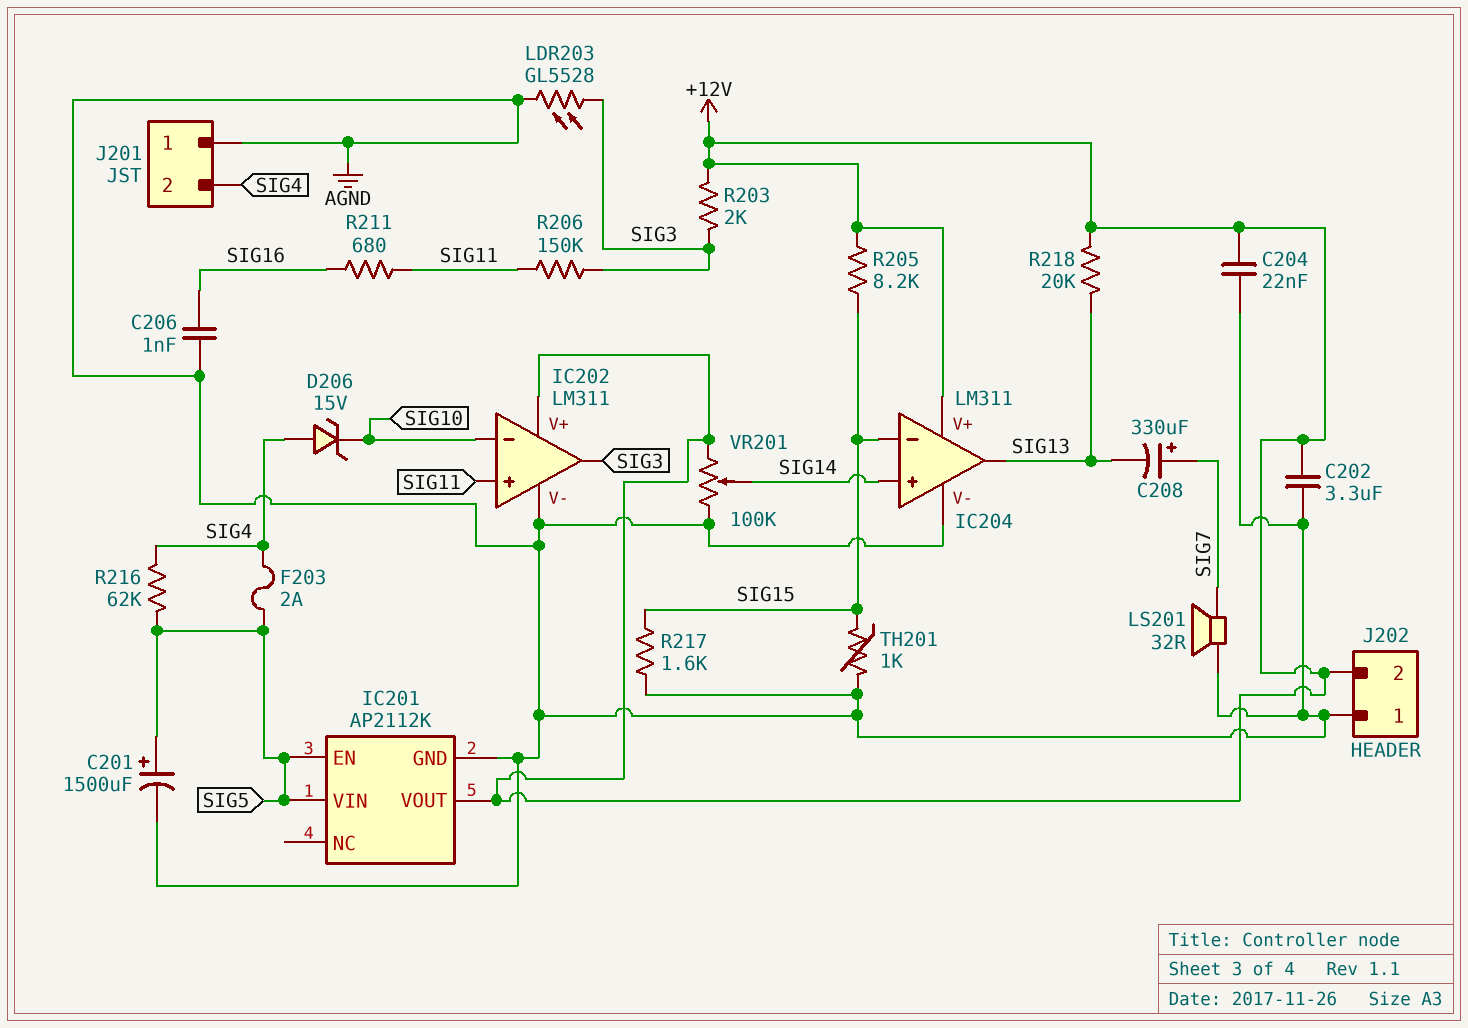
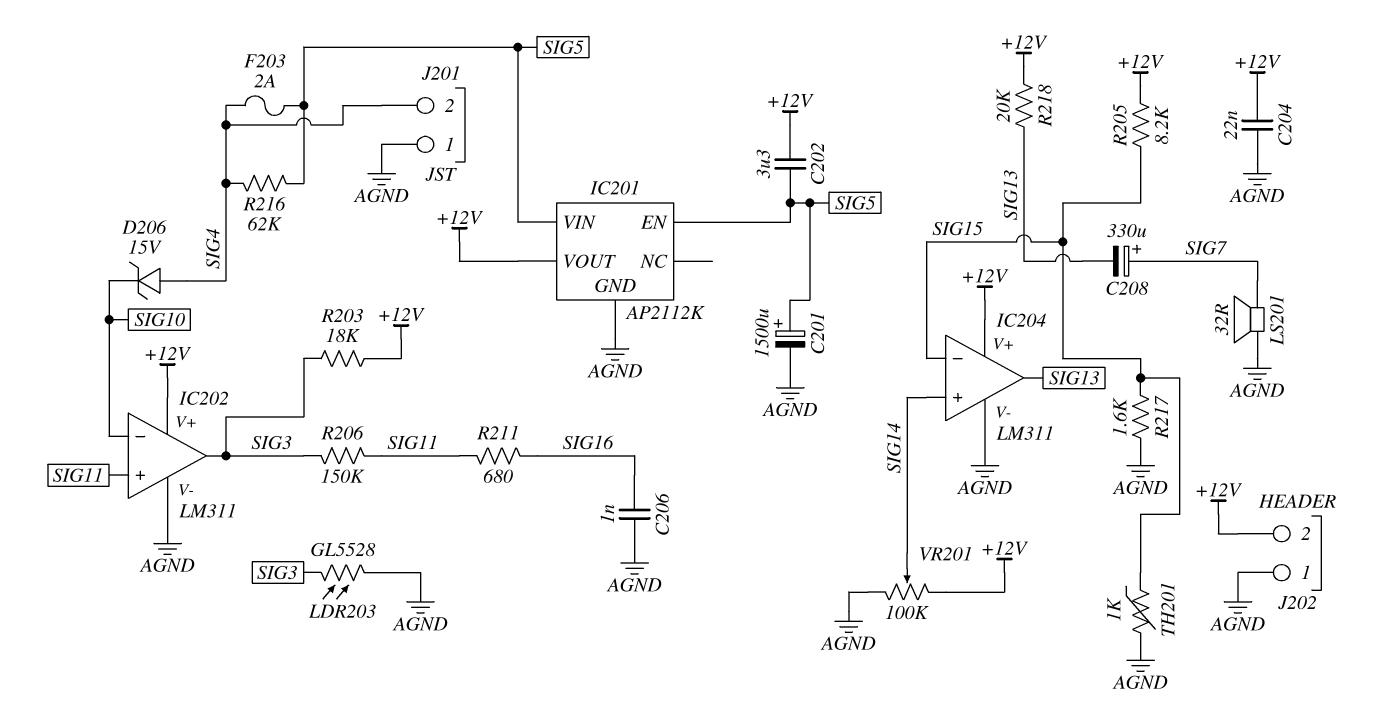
C202: 3.3uF (+12V, AGND) -> 3.3uF (+12V, SIG5)
R203: 2k (+12V, SIG3) -> 18k (+12V, SIG3)

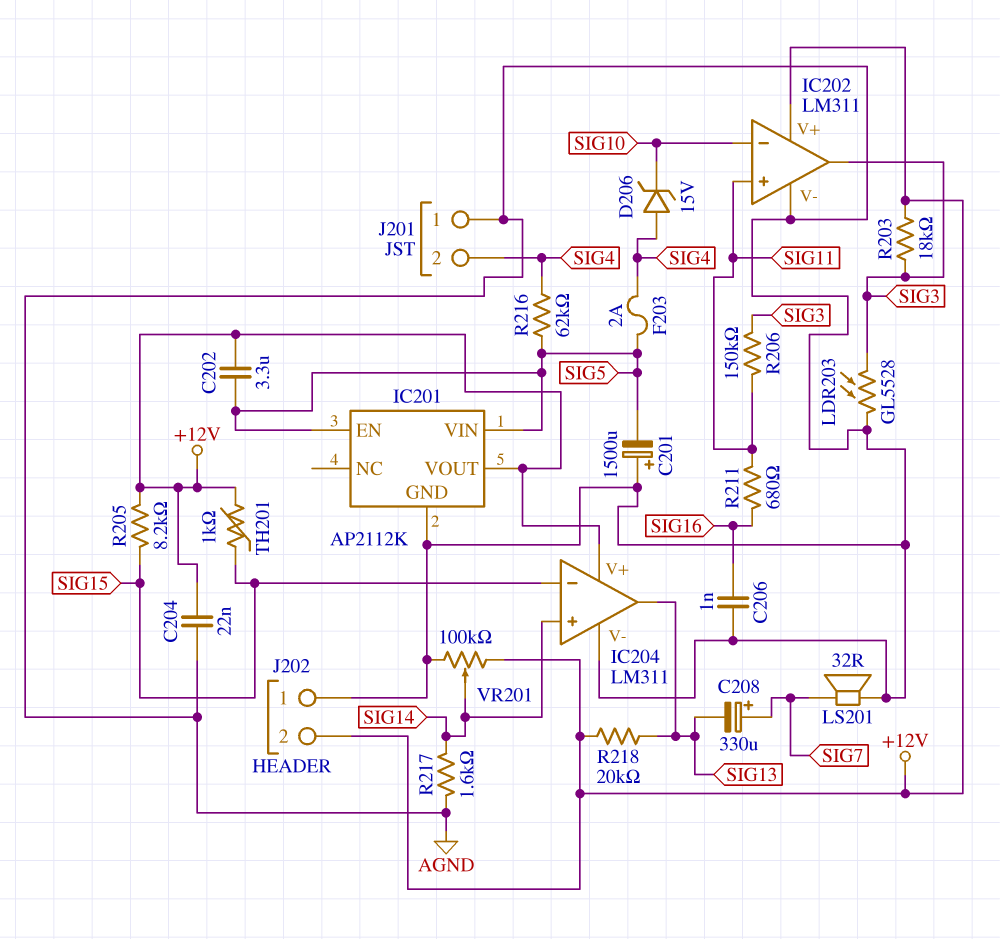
C201: 1500uF (plus SIG5, minus AGND) -> 1500uF (plus AGND, minus SIG5)
R217: 1.6k (AGND, SIG15) -> 1.6k (AGND, SIG14)
TH201: 1k (AGND, SIG15) -> 1k (+12V, SIG15)

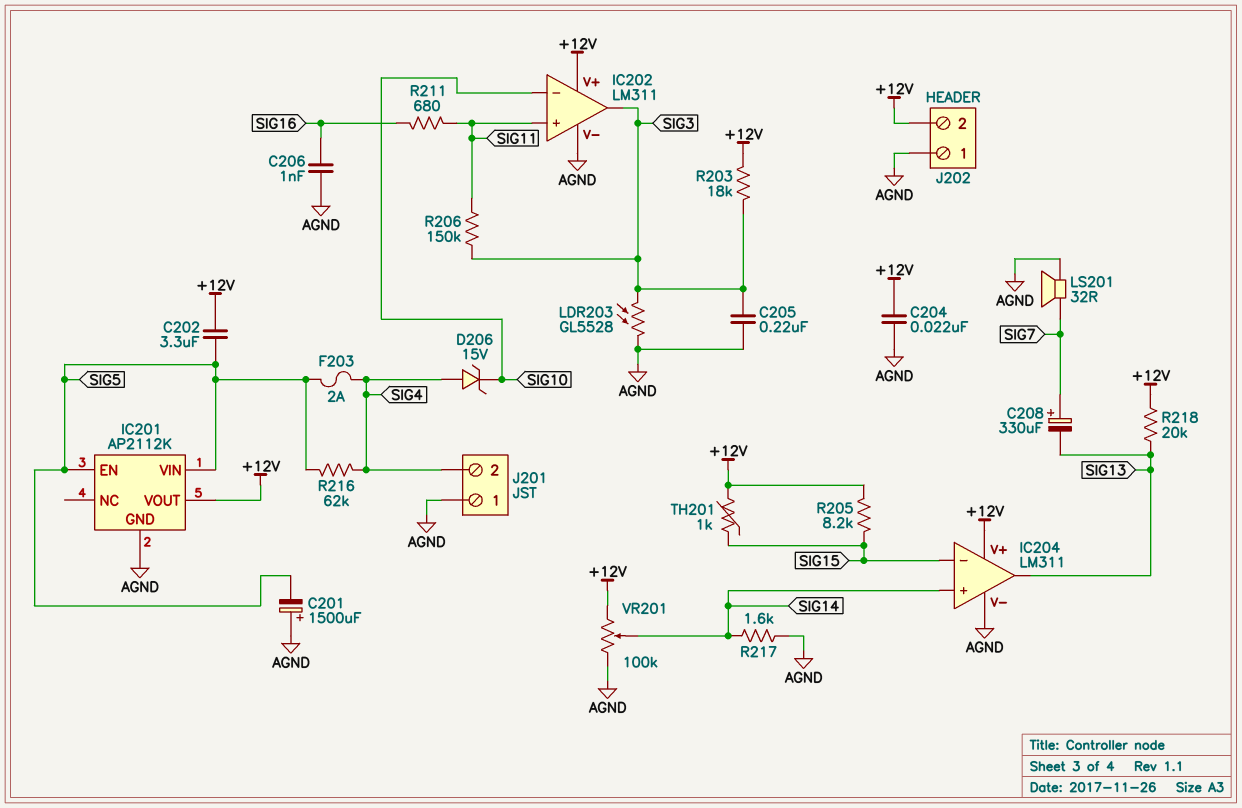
C205: none -> 220nF (AGND, SIG3)

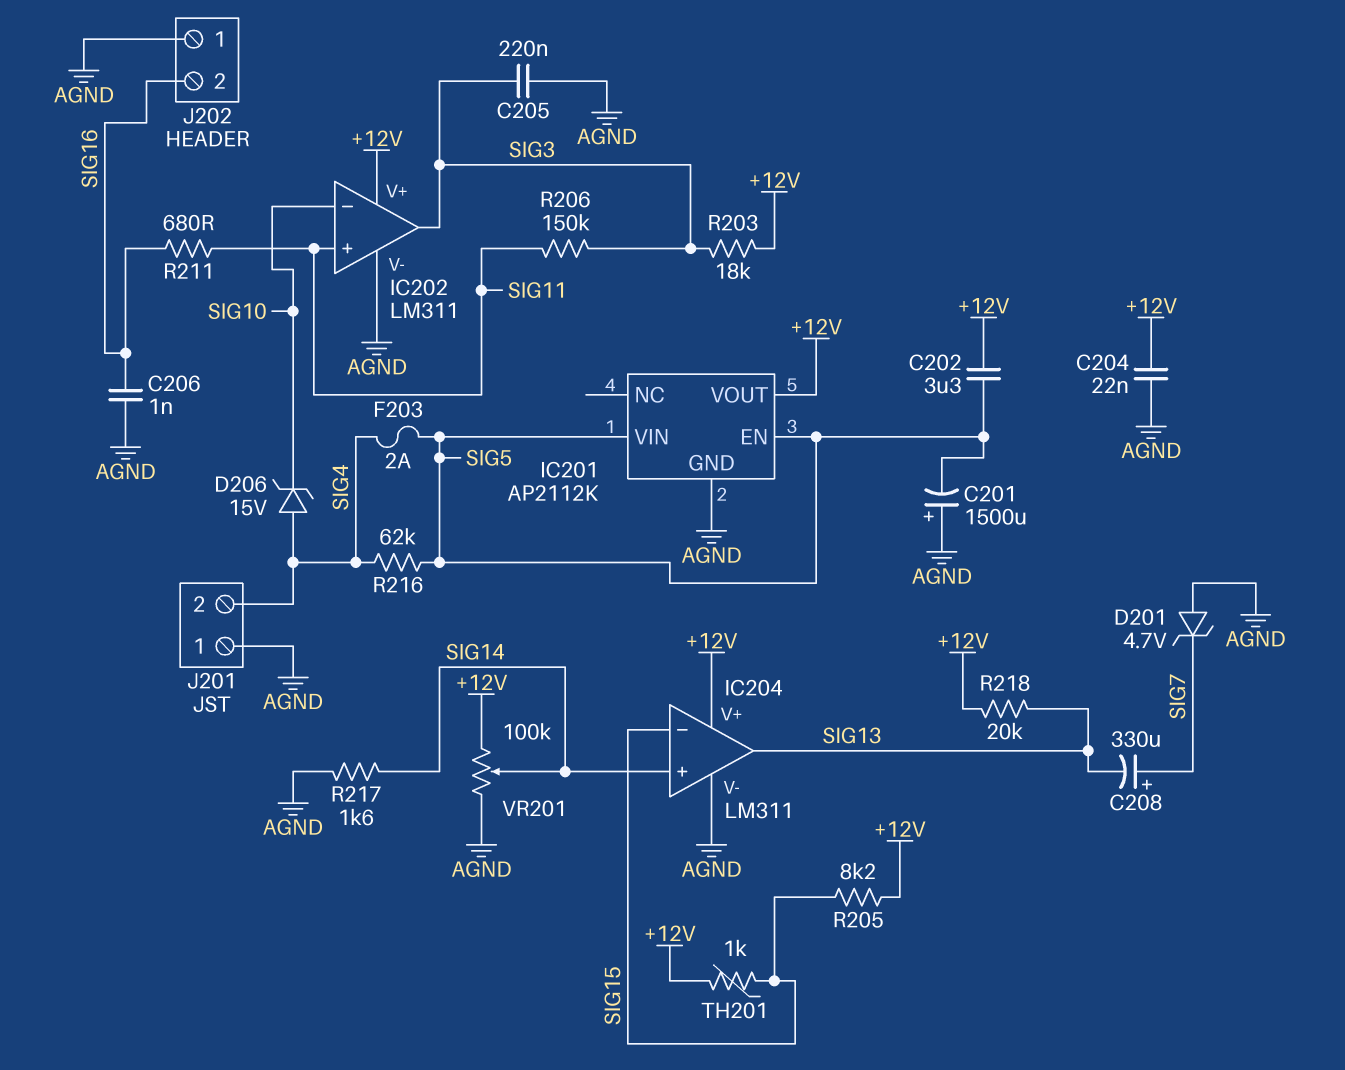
D201: none -> zener 4.7V (A AGND, K SIG7)
J202 pin 2: +12V -> SIG16
LDR203: GL5528 (AGND, SIG3) -> none
LS201: speaker 32R (AGND, SIG7) -> none

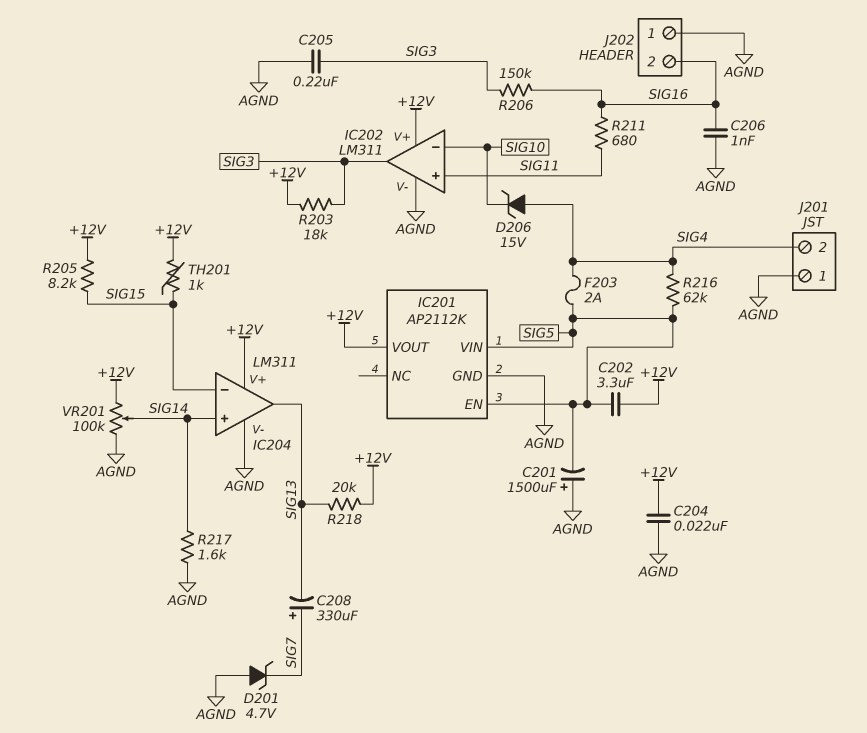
R206: 150k (SIG3, SIG11) -> 150k (SIG3, SIG16)

